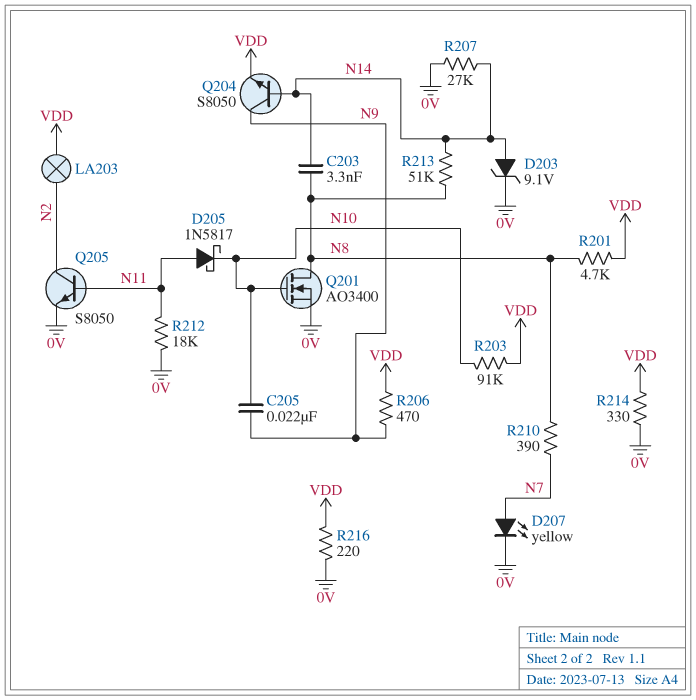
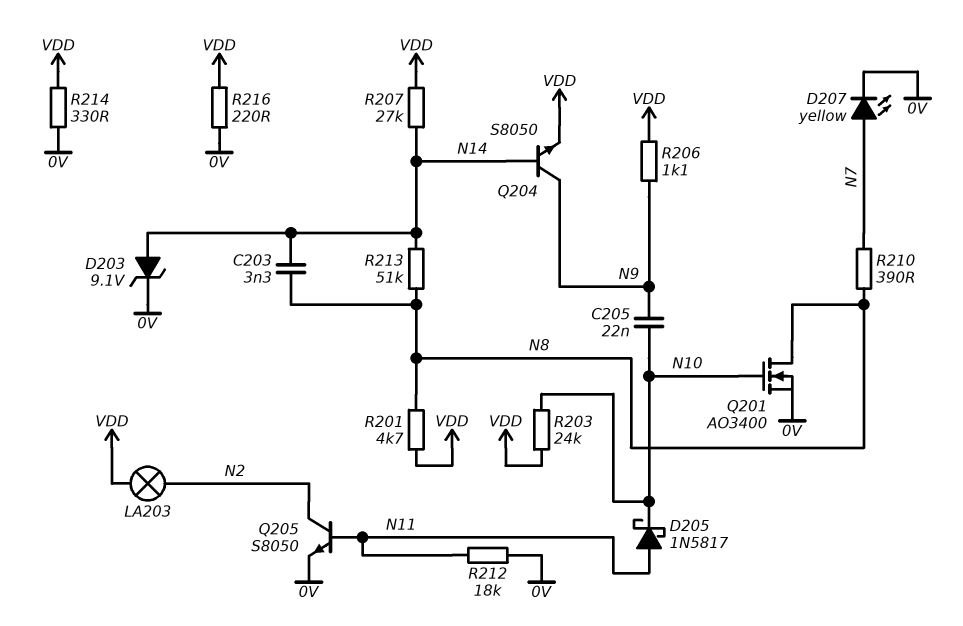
R203: 91k (N10, VDD) -> 24k (N10, VDD)
R206: 470 (N9, VDD) -> 1.1k (N9, VDD)
R207: 27k (0V, N14) -> 27k (N14, VDD)

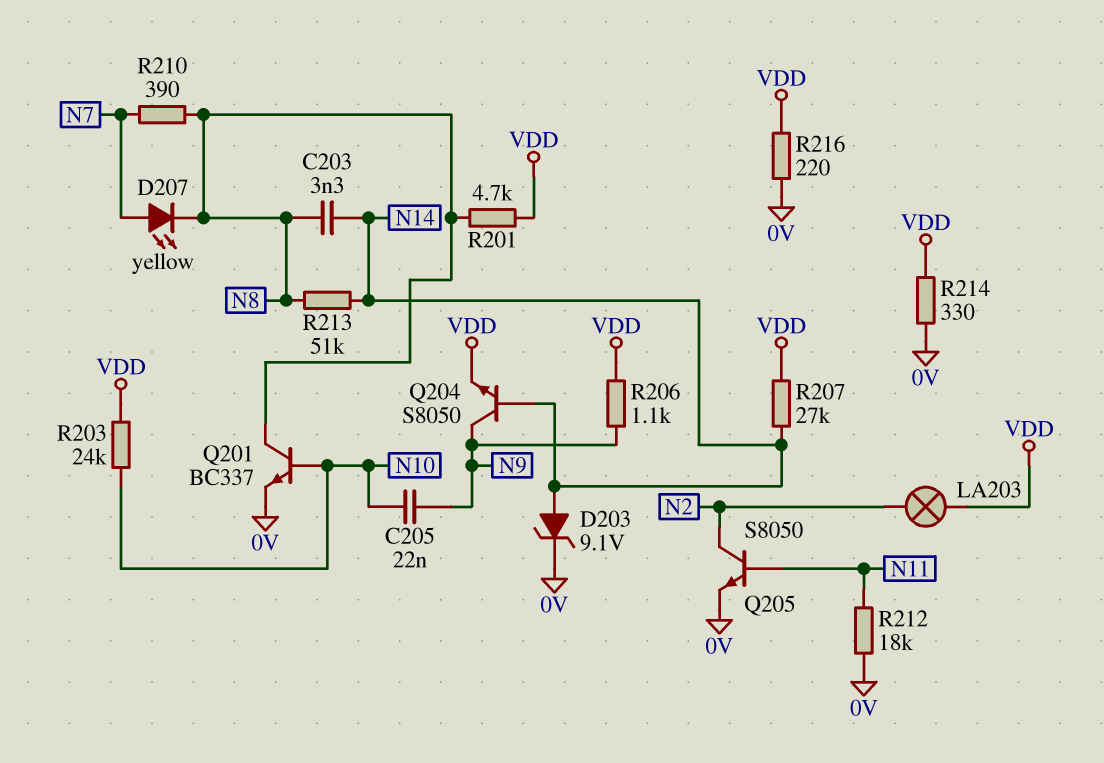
D205: schottky 1N5817 (A N11, K N10) -> none
D207: LED yellow (A N7, K 0V) -> LED yellow (A N7, K N8)
Q201: NMOS AO3400 (G N10, D N8, S 0V) -> NPN BC337 (B N10, C N8, E 0V)

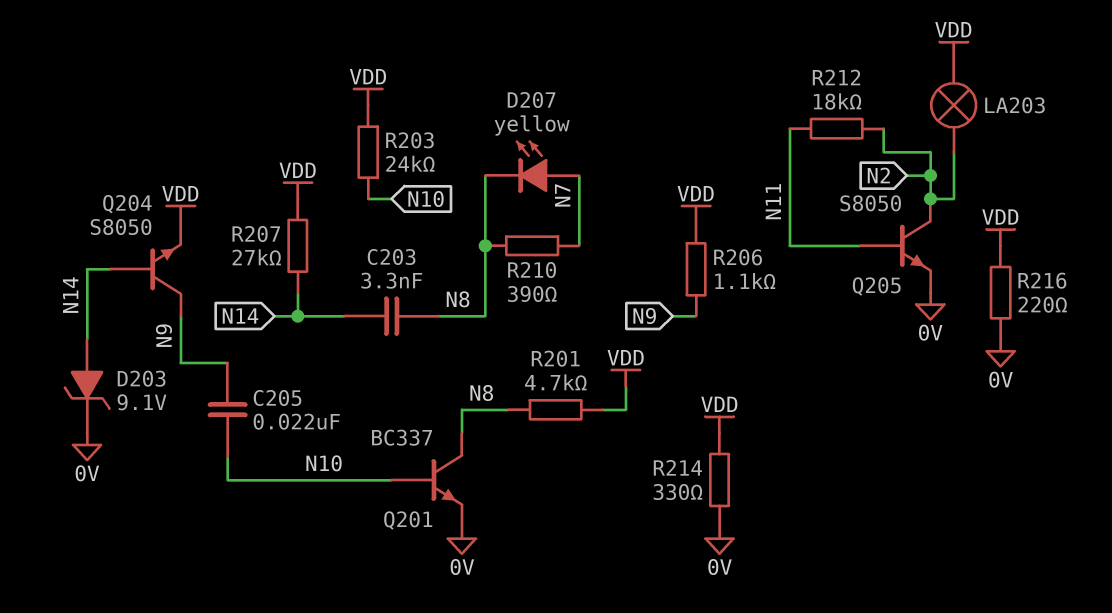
R212: 18k (0V, N11) -> 18k (N2, N11)
R213: 51k (N8, N14) -> none

